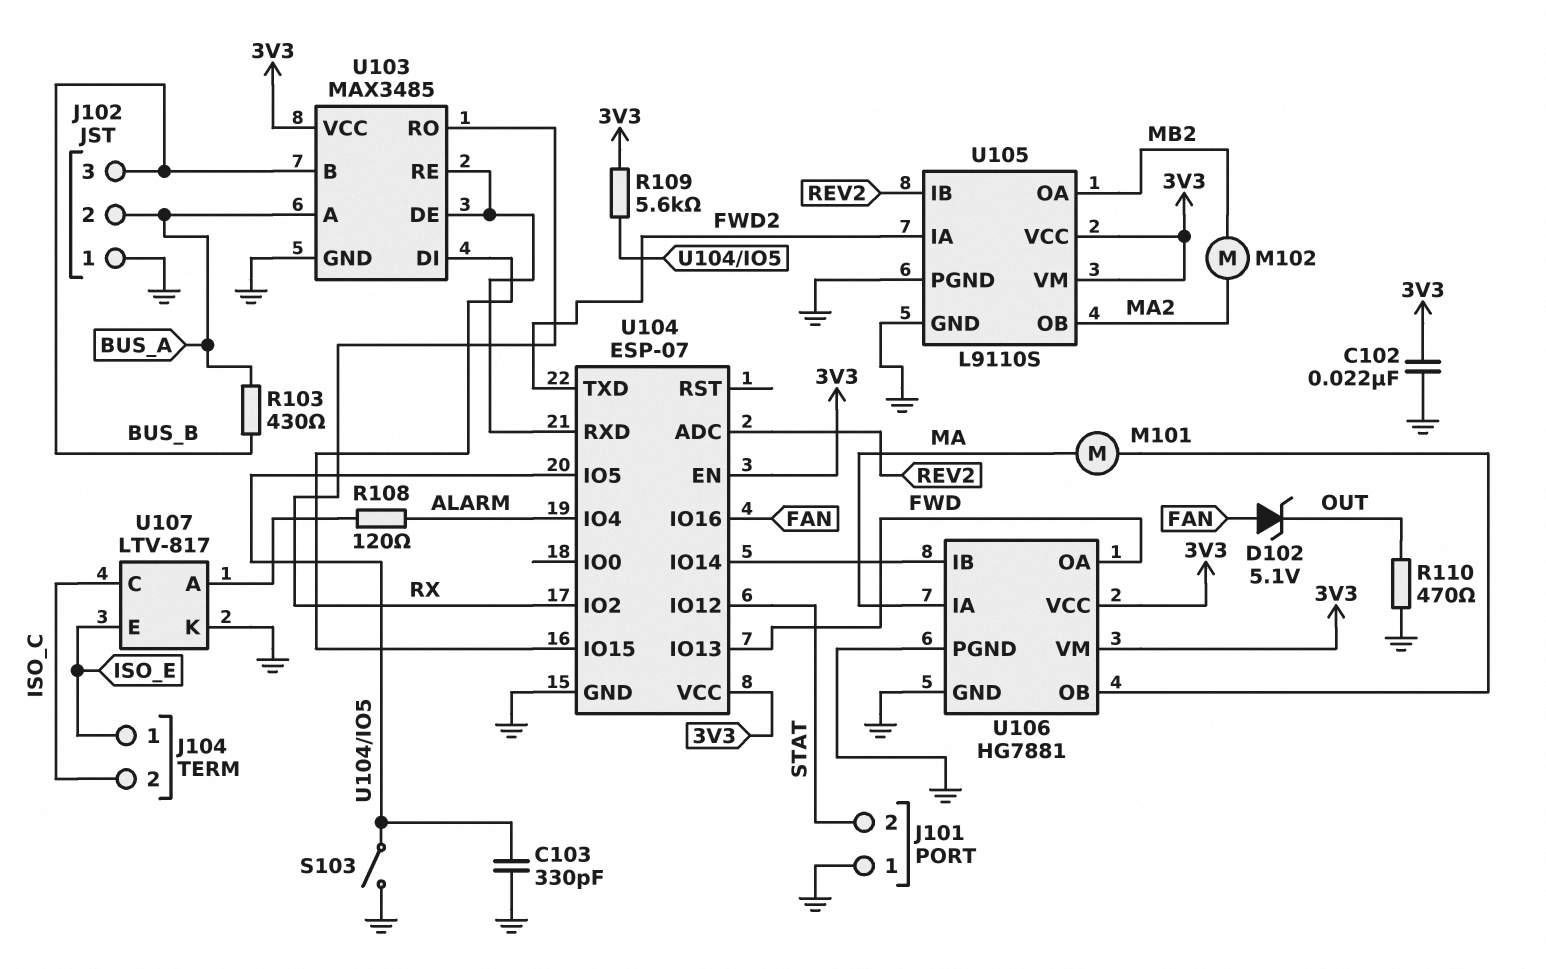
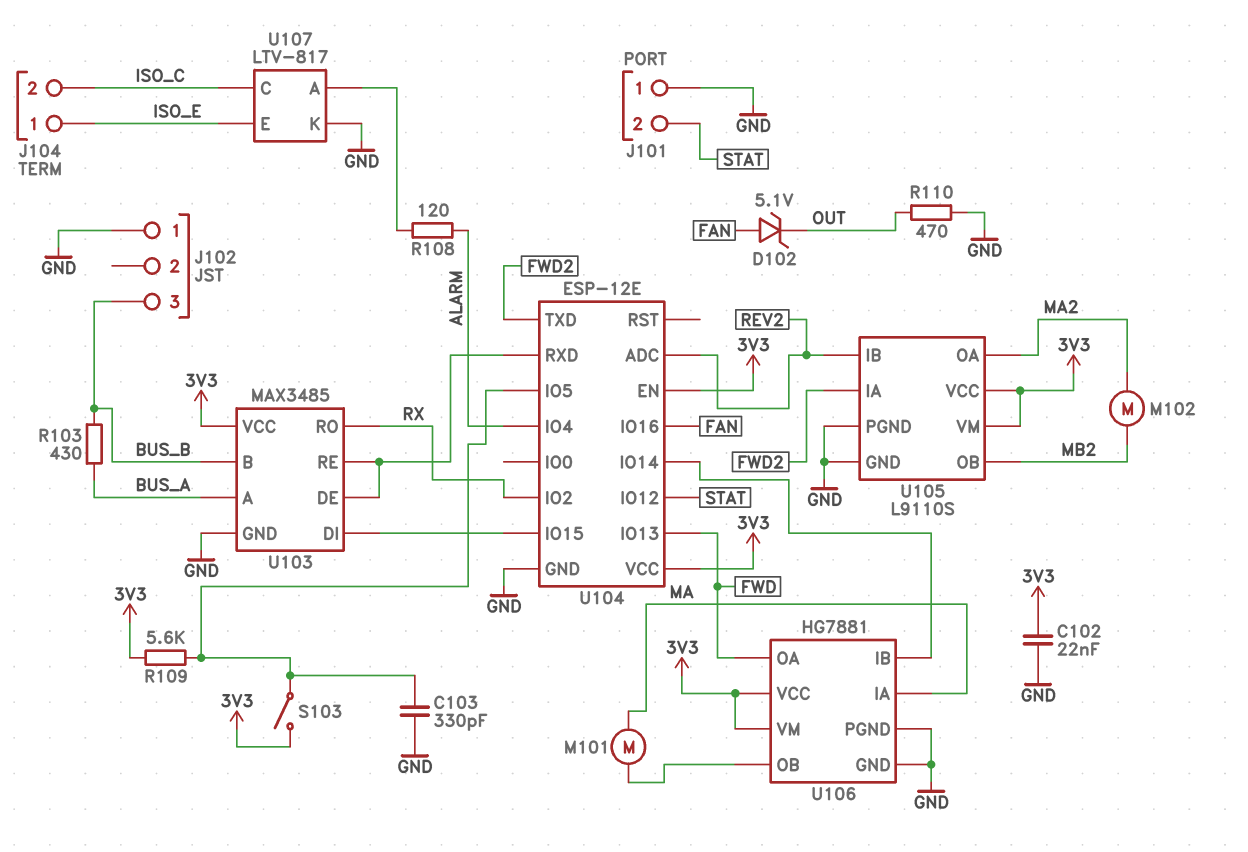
J102 pin 2: BUS_A -> none
S103: switch (GND, U104/IO5) -> switch (3V3, U104/IO5)
U104: ESP-07 -> ESP-12E
U105 pin OA: MB2 -> MA2
U105 pin OB: MA2 -> MB2

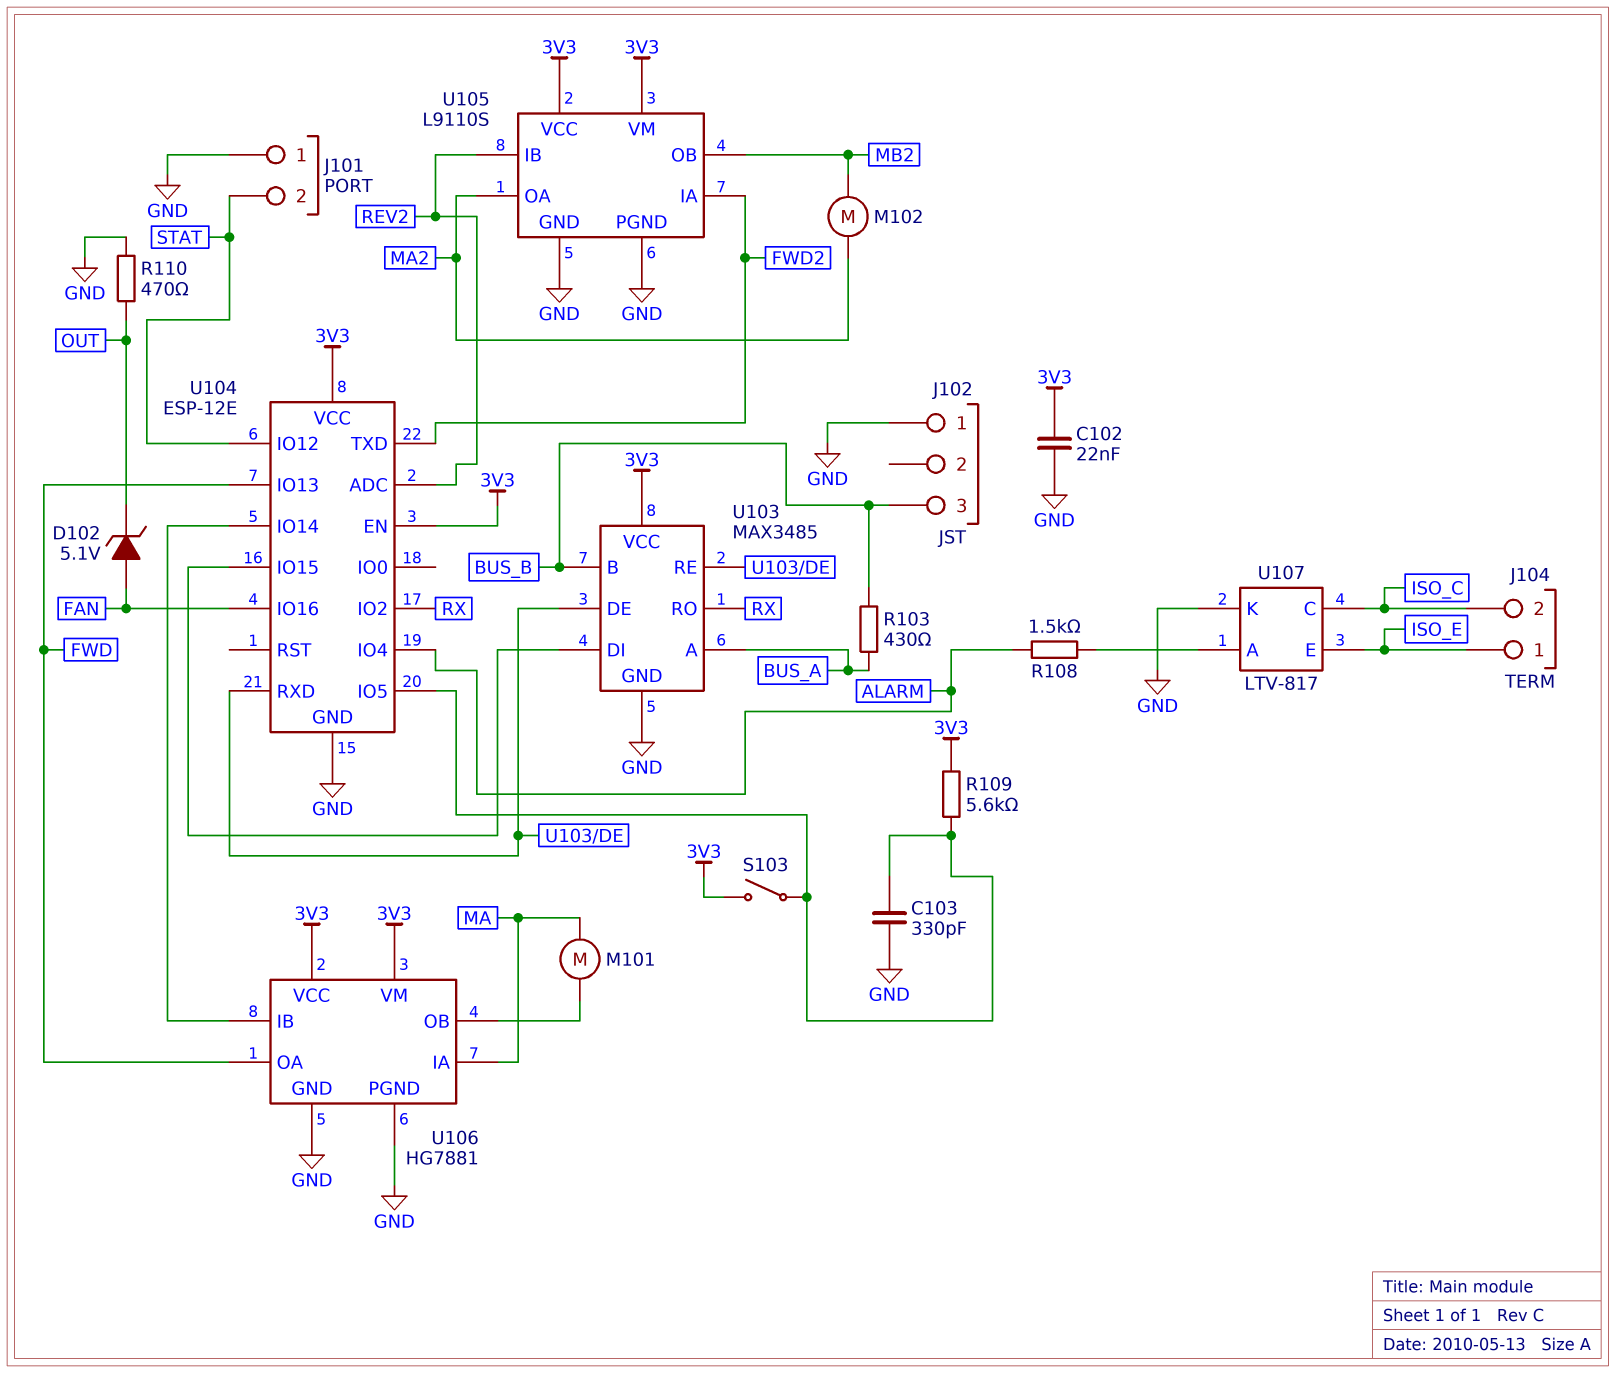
R108: 120 (ALARM, U107/A) -> 1.5k (ALARM, U107/A)

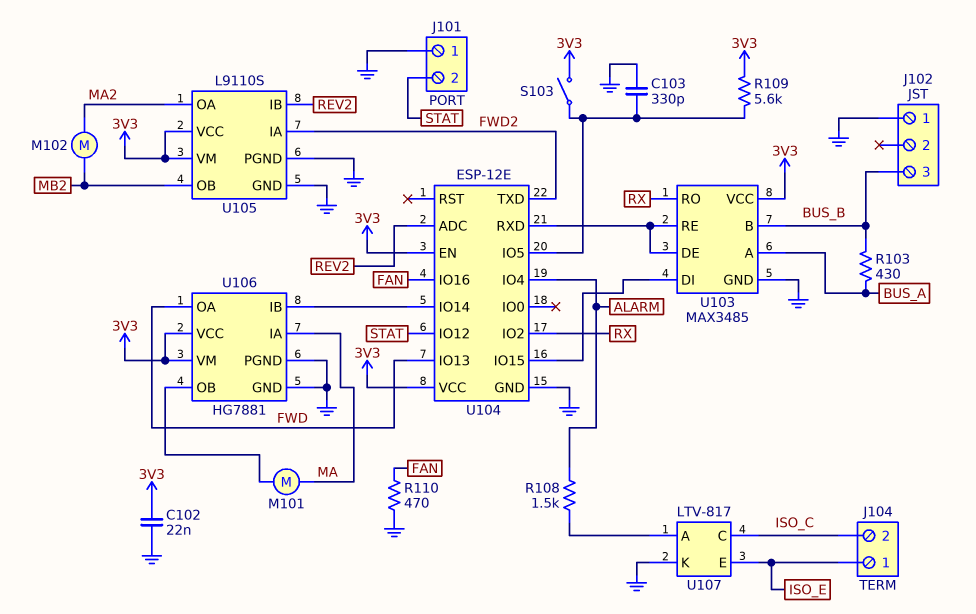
D102: zener 5.1V (A FAN, K OUT) -> none
R110: 470 (GND, OUT) -> 470 (FAN, GND)

